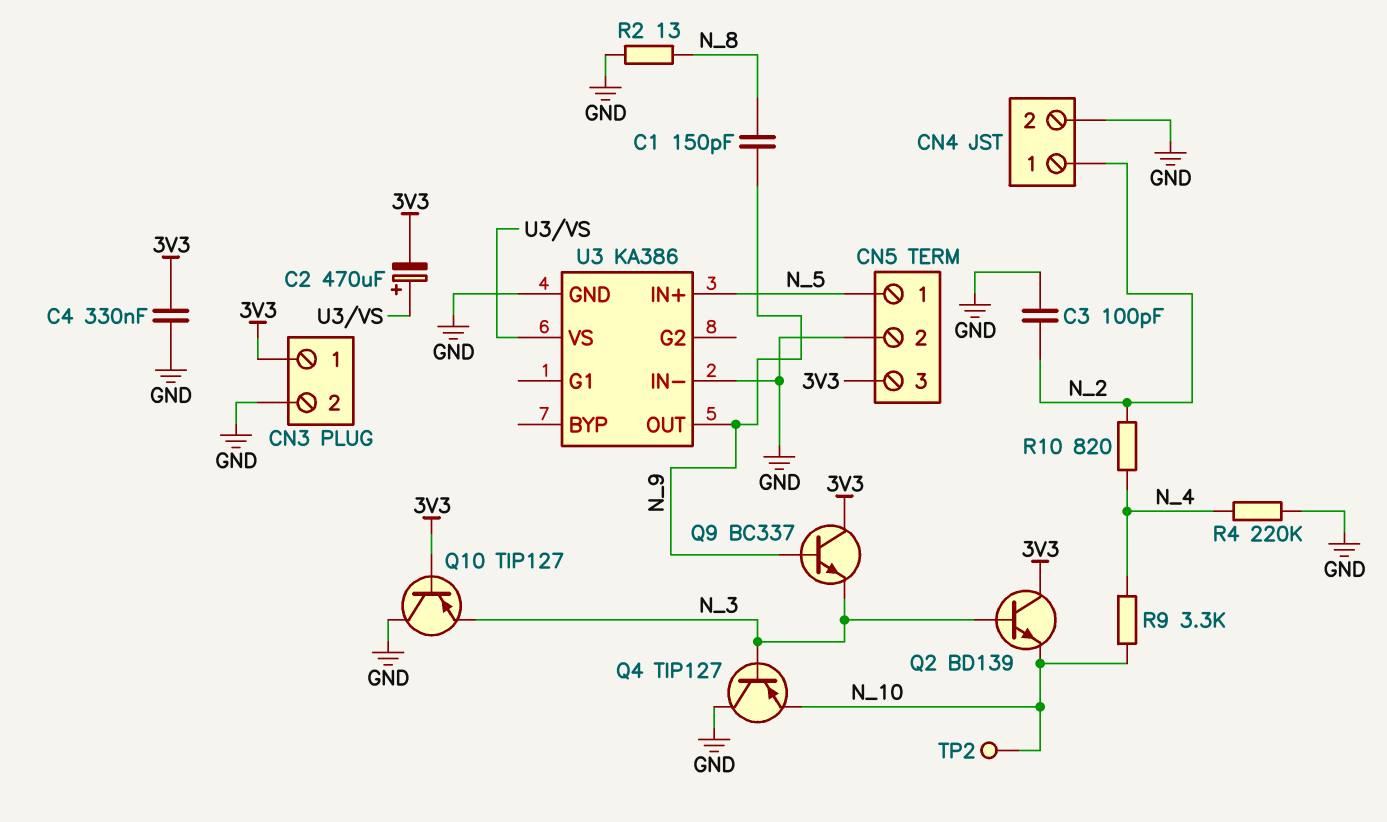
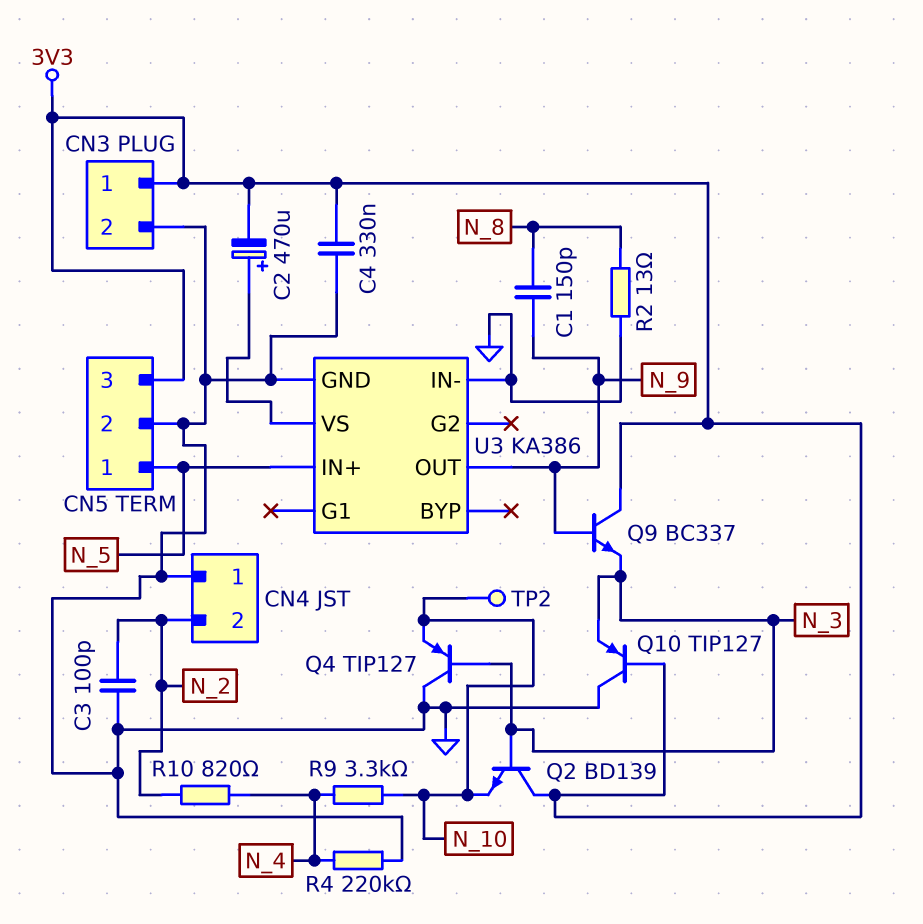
CN4 pin 1: N_2 -> GND
CN4 pin 2: GND -> N_2

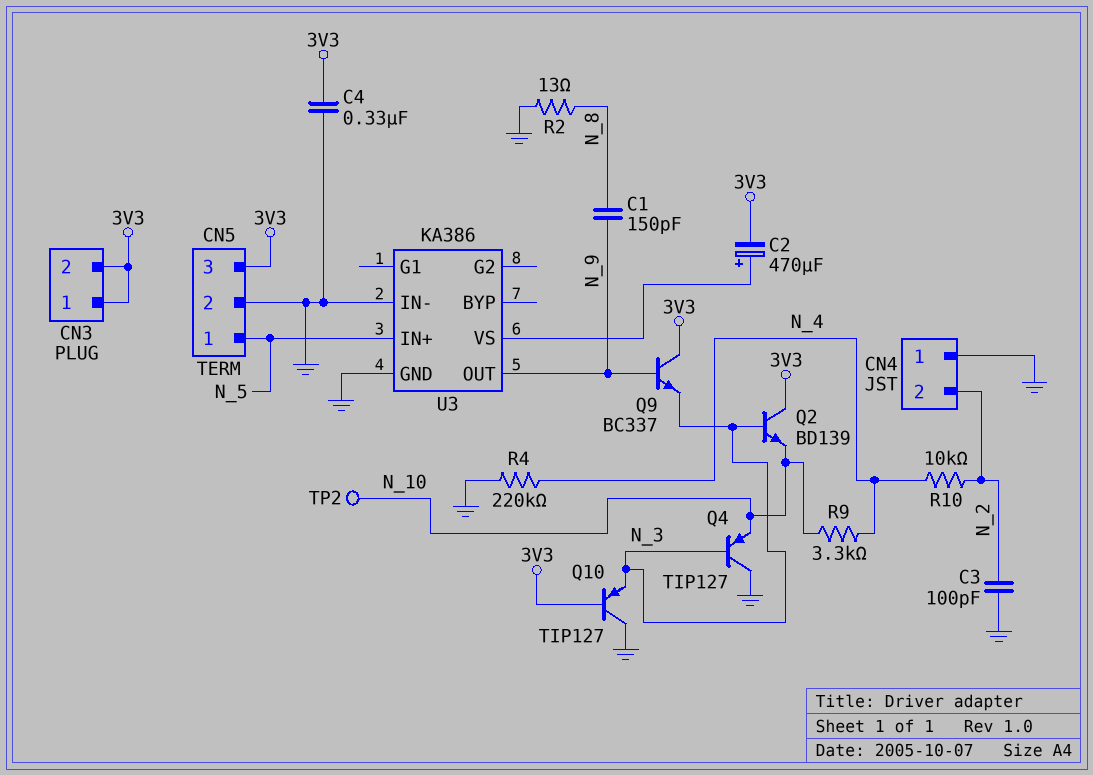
CN3 pin 2: GND -> 3V3
R10: 820 (N_2, N_4) -> 10k (N_2, N_4)

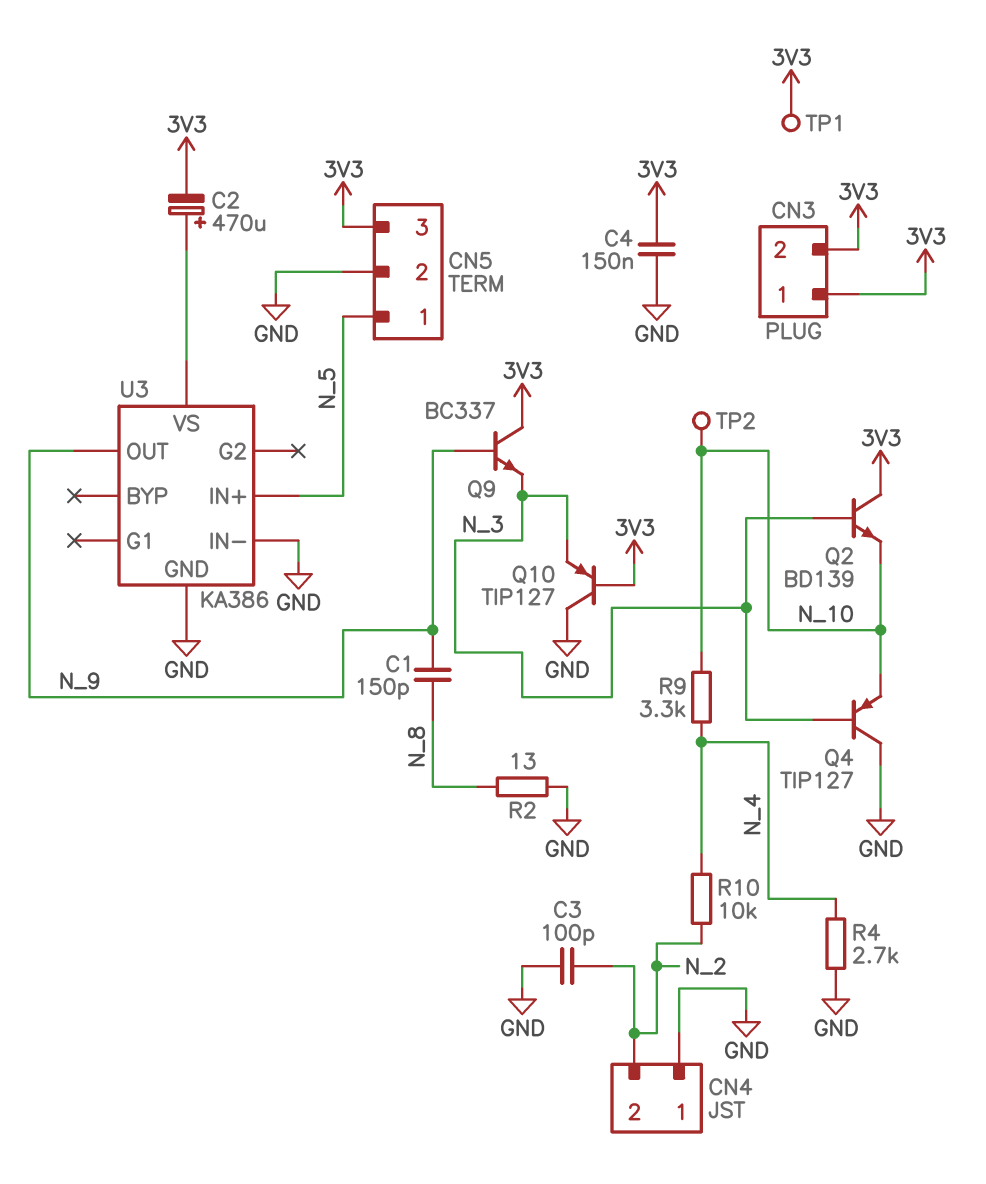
C4: 330nF (3V3, GND) -> 150nF (3V3, GND)
R4: 220k (GND, N_4) -> 2.7k (GND, N_4)
TP1: none -> test point (3V3)

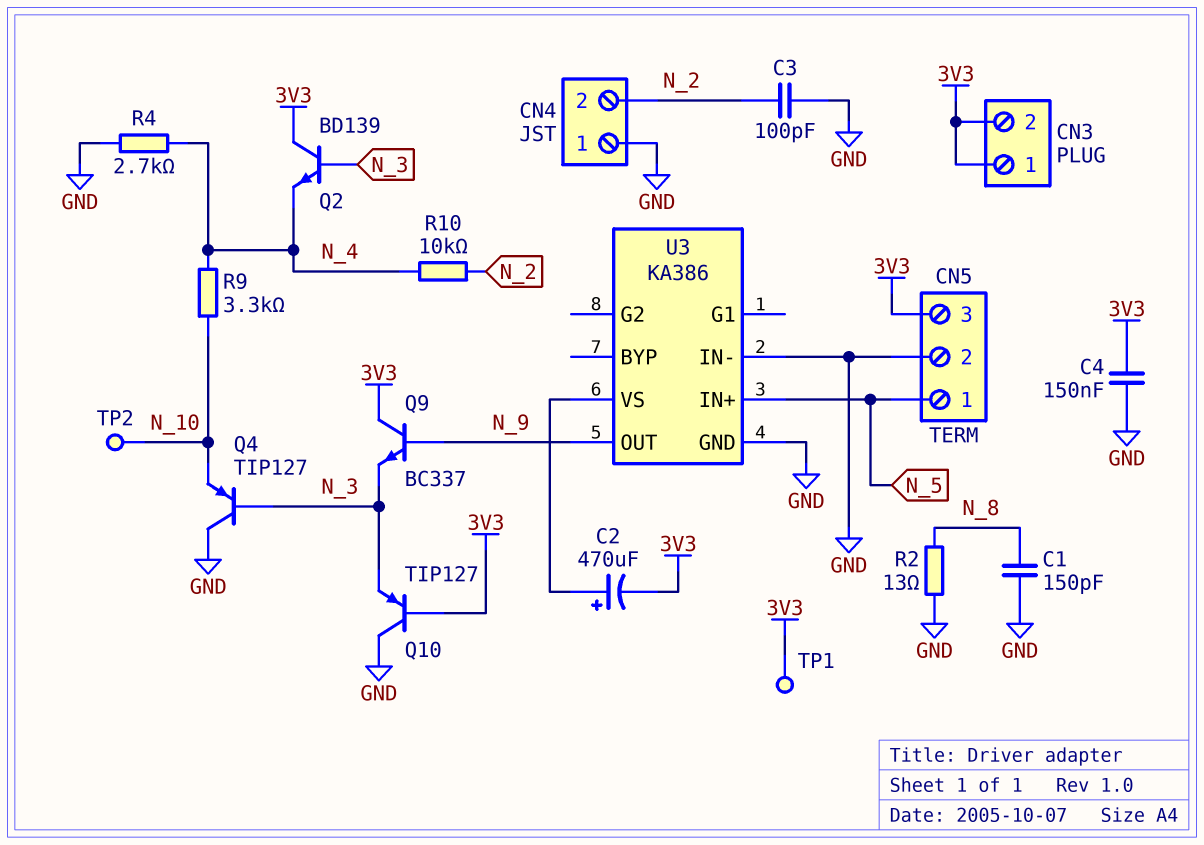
C1: 150pF (N_8, N_9) -> 150pF (GND, N_8)
Q2: NPN BD139 (B N_3, C 3V3, E N_10) -> NPN BD139 (B N_3, C 3V3, E N_4)

